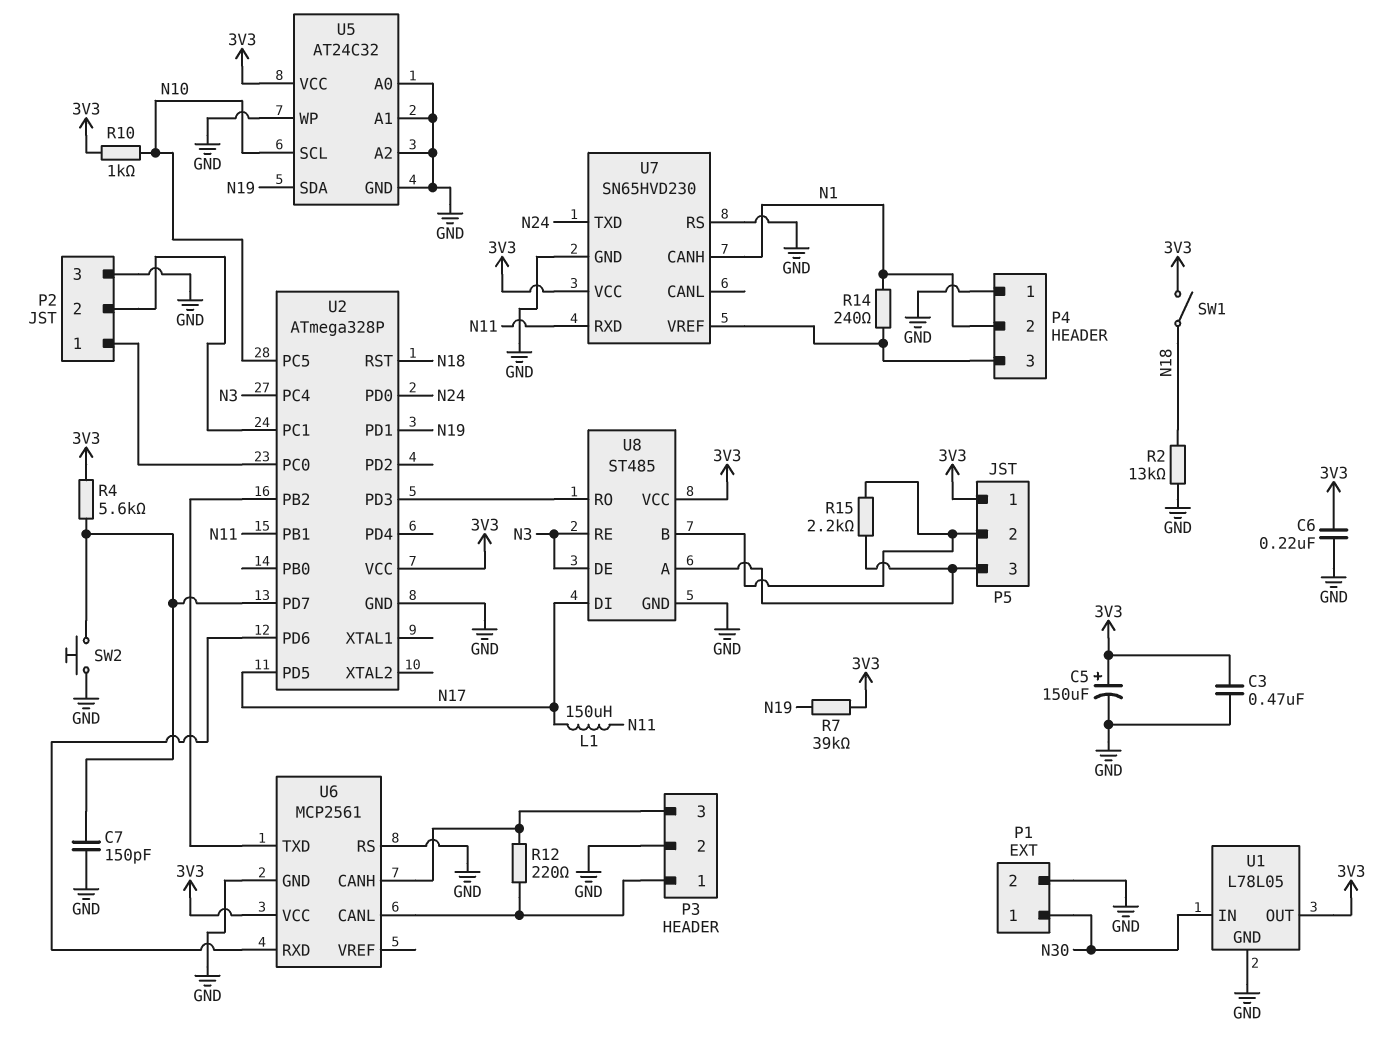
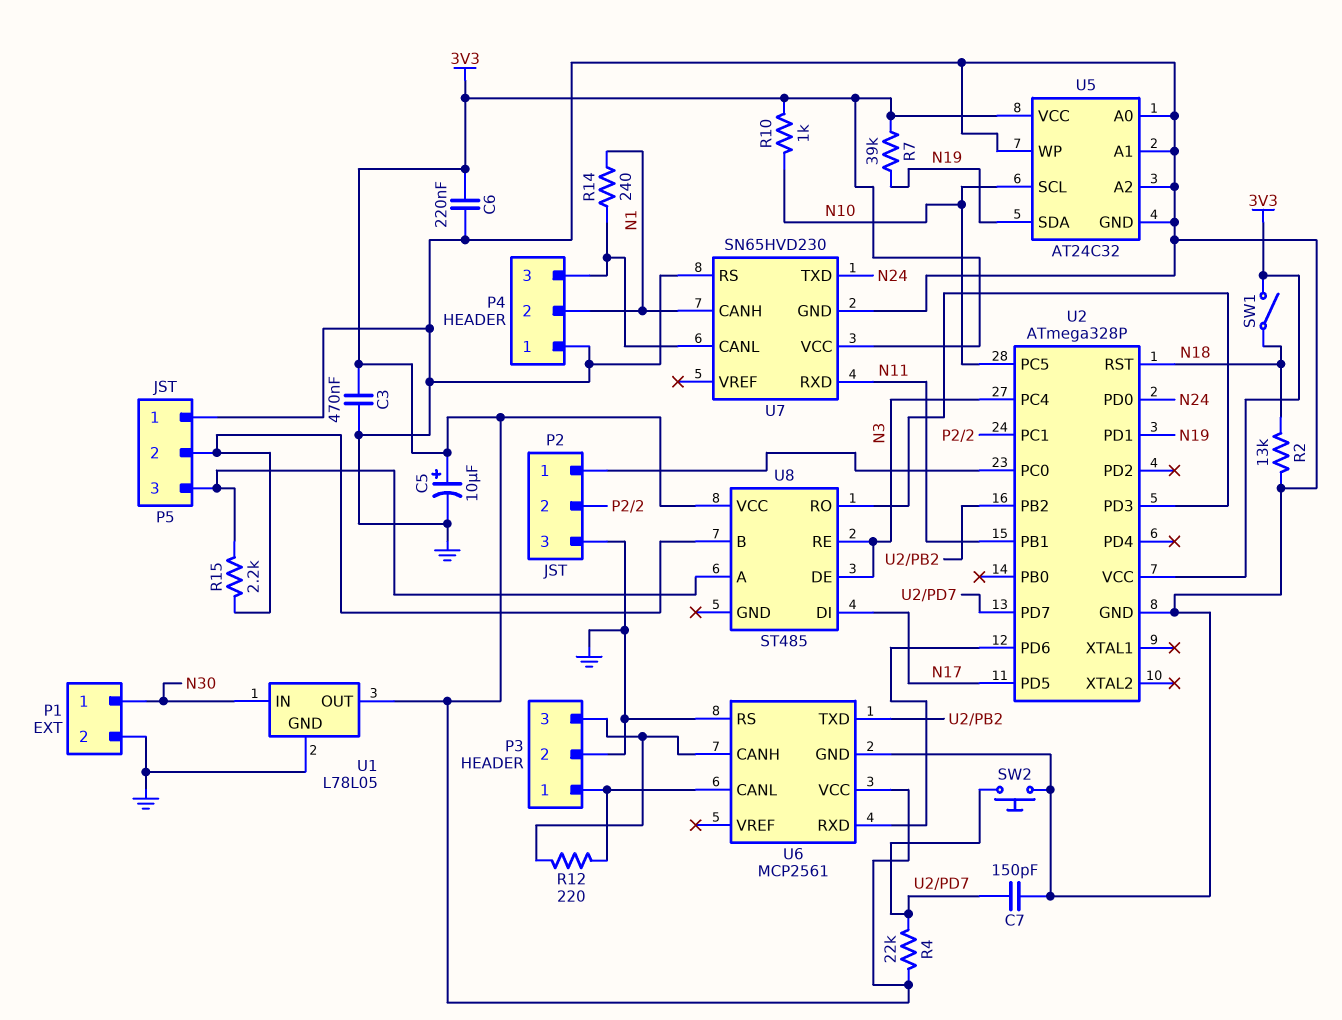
C5: 150uF (plus 3V3, minus GND) -> 10uF (plus 3V3, minus GND)
L1: 150uH (N11, N17) -> none
P5 pin 1: 3V3 -> GND
R4: 5.6k (3V3, U2/PD7) -> 22k (3V3, U2/PD7)
U7 pin CANL: none -> P4/3
U7 pin VREF: P4/3 -> none
U8 pin GND: GND -> none

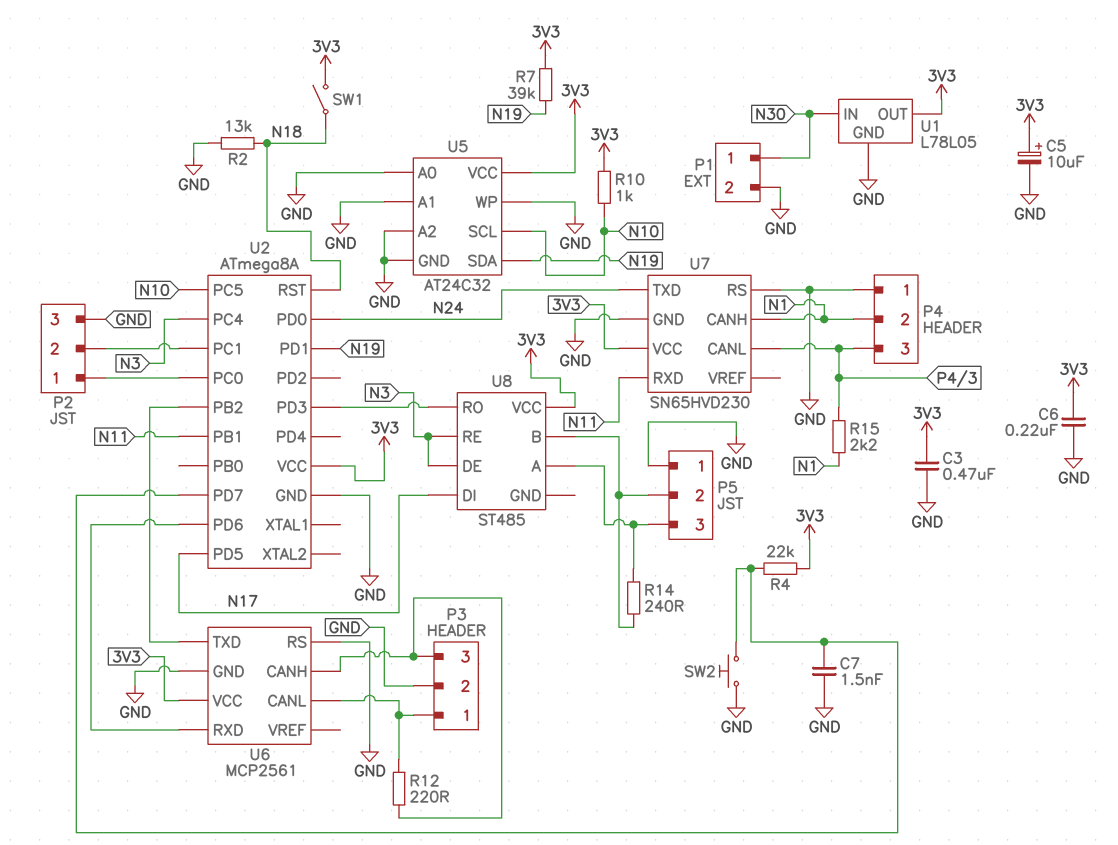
C7: 150pF (GND, U2/PD7) -> 1.5nF (GND, U2/PD7)
R14: 240 (N1, P4/3) -> 240 (P5/2, P5/3)
R15: 2.2k (P5/2, P5/3) -> 2.2k (N1, P4/3)
U2: ATmega328P -> ATmega8A

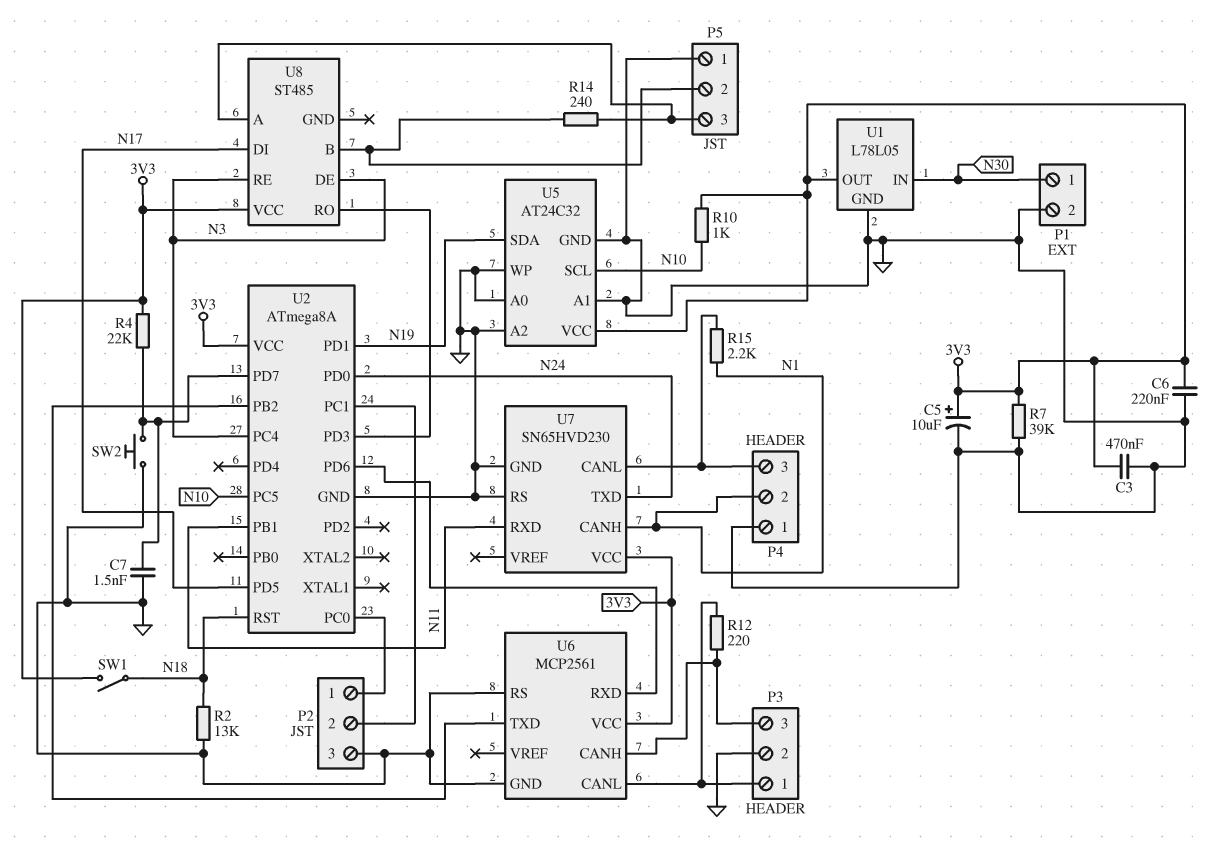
R7: 39k (3V3, N19) -> 39k (3V3, GND)

